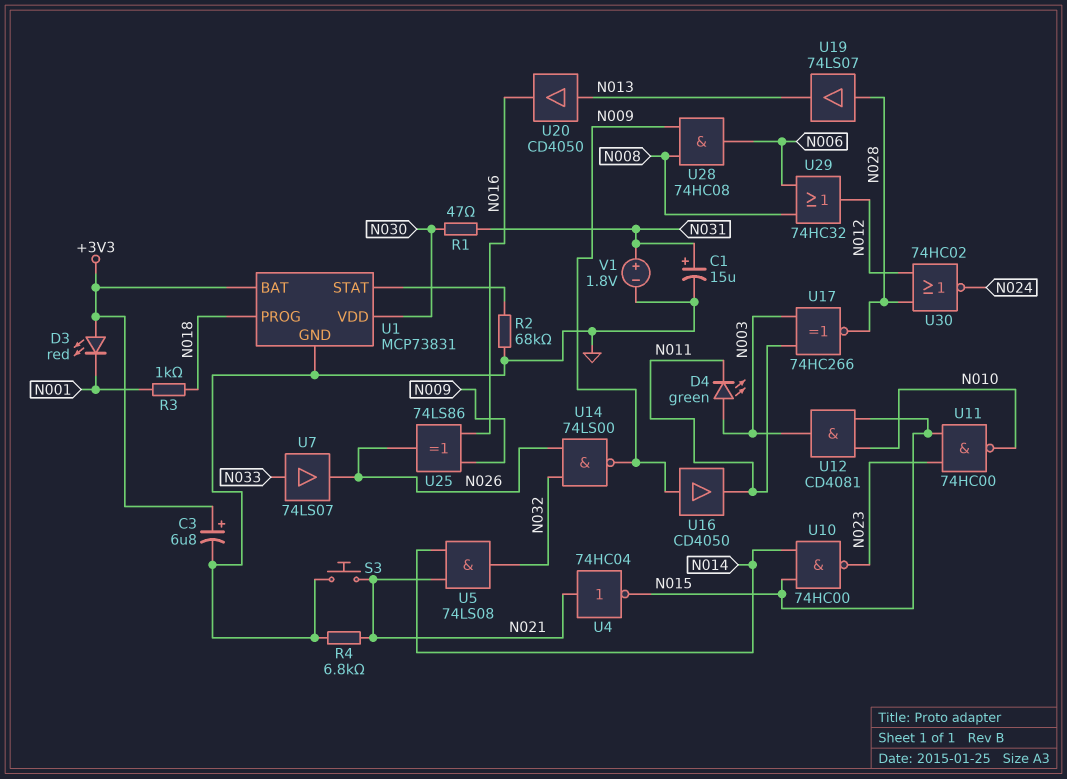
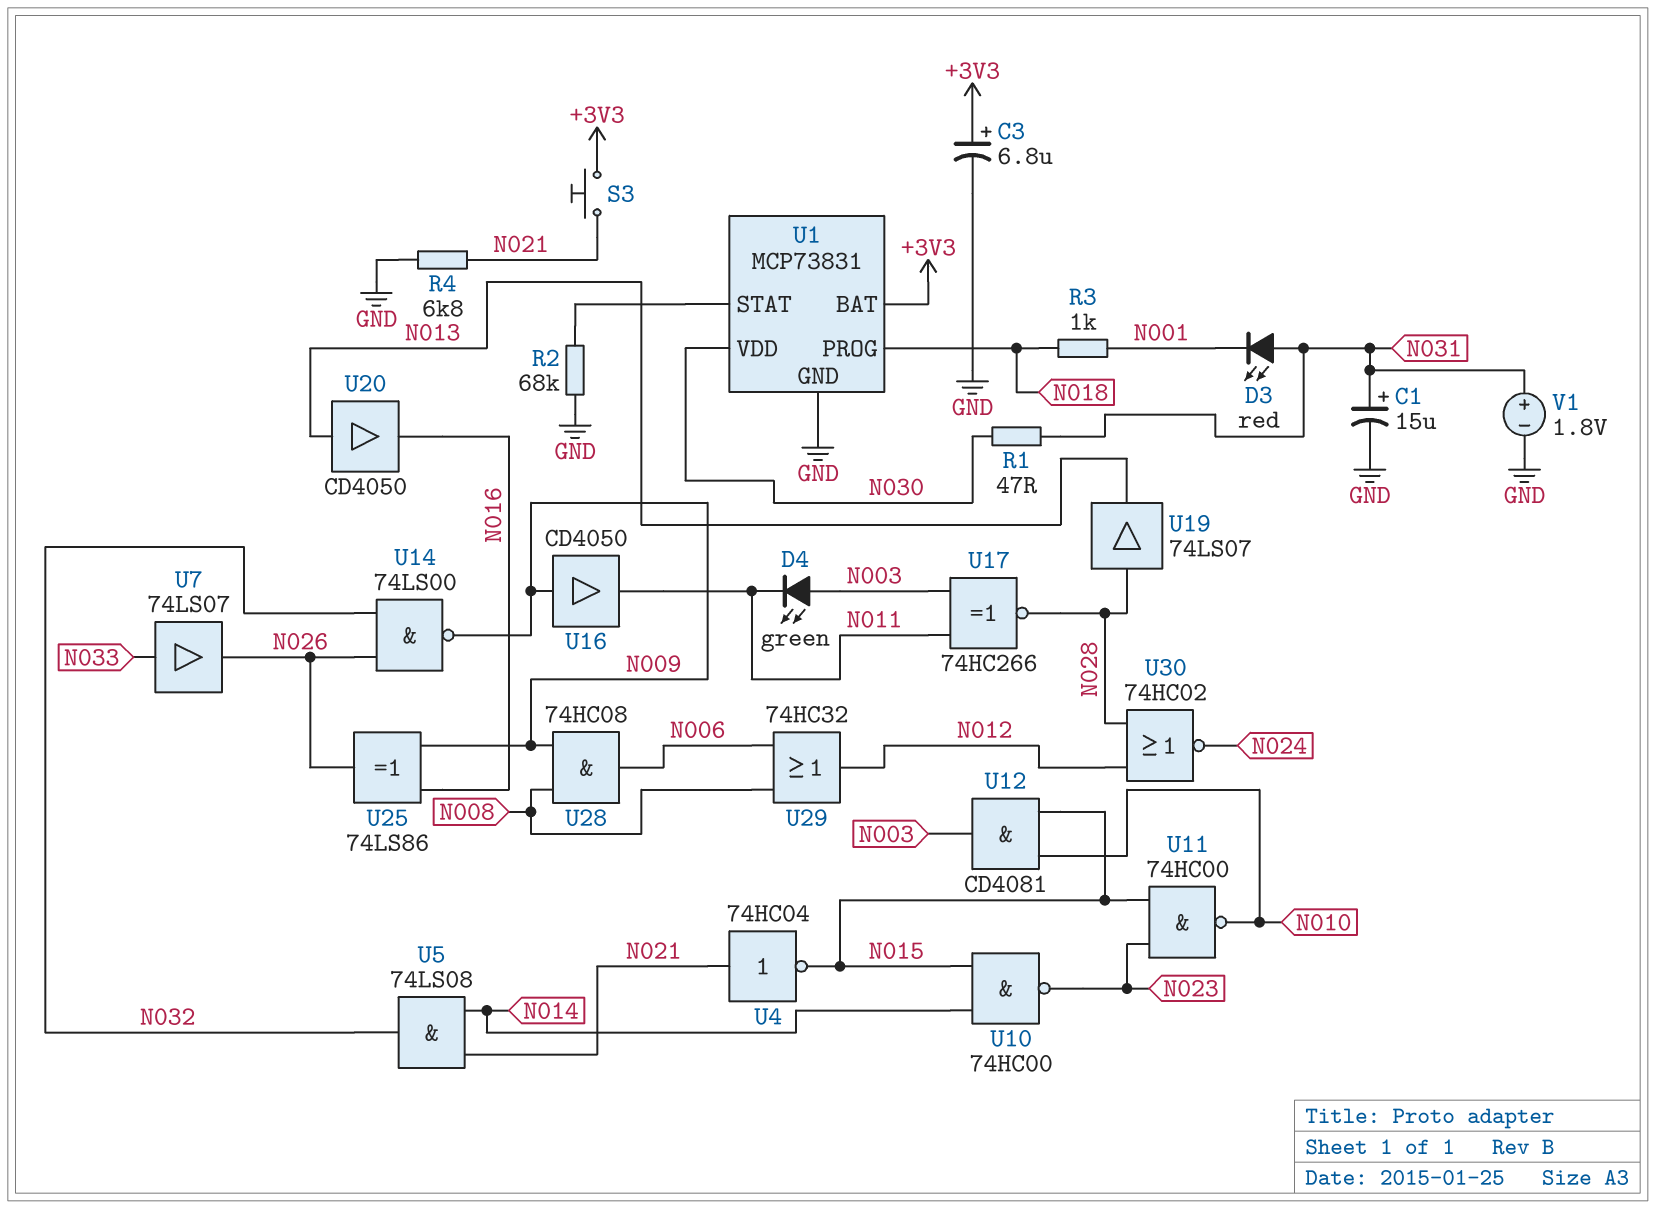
D3: LED red (A +3V3, K N001) -> LED red (A N031, K N001)
S3: button (GND, N021) -> button (+3V3, N021)

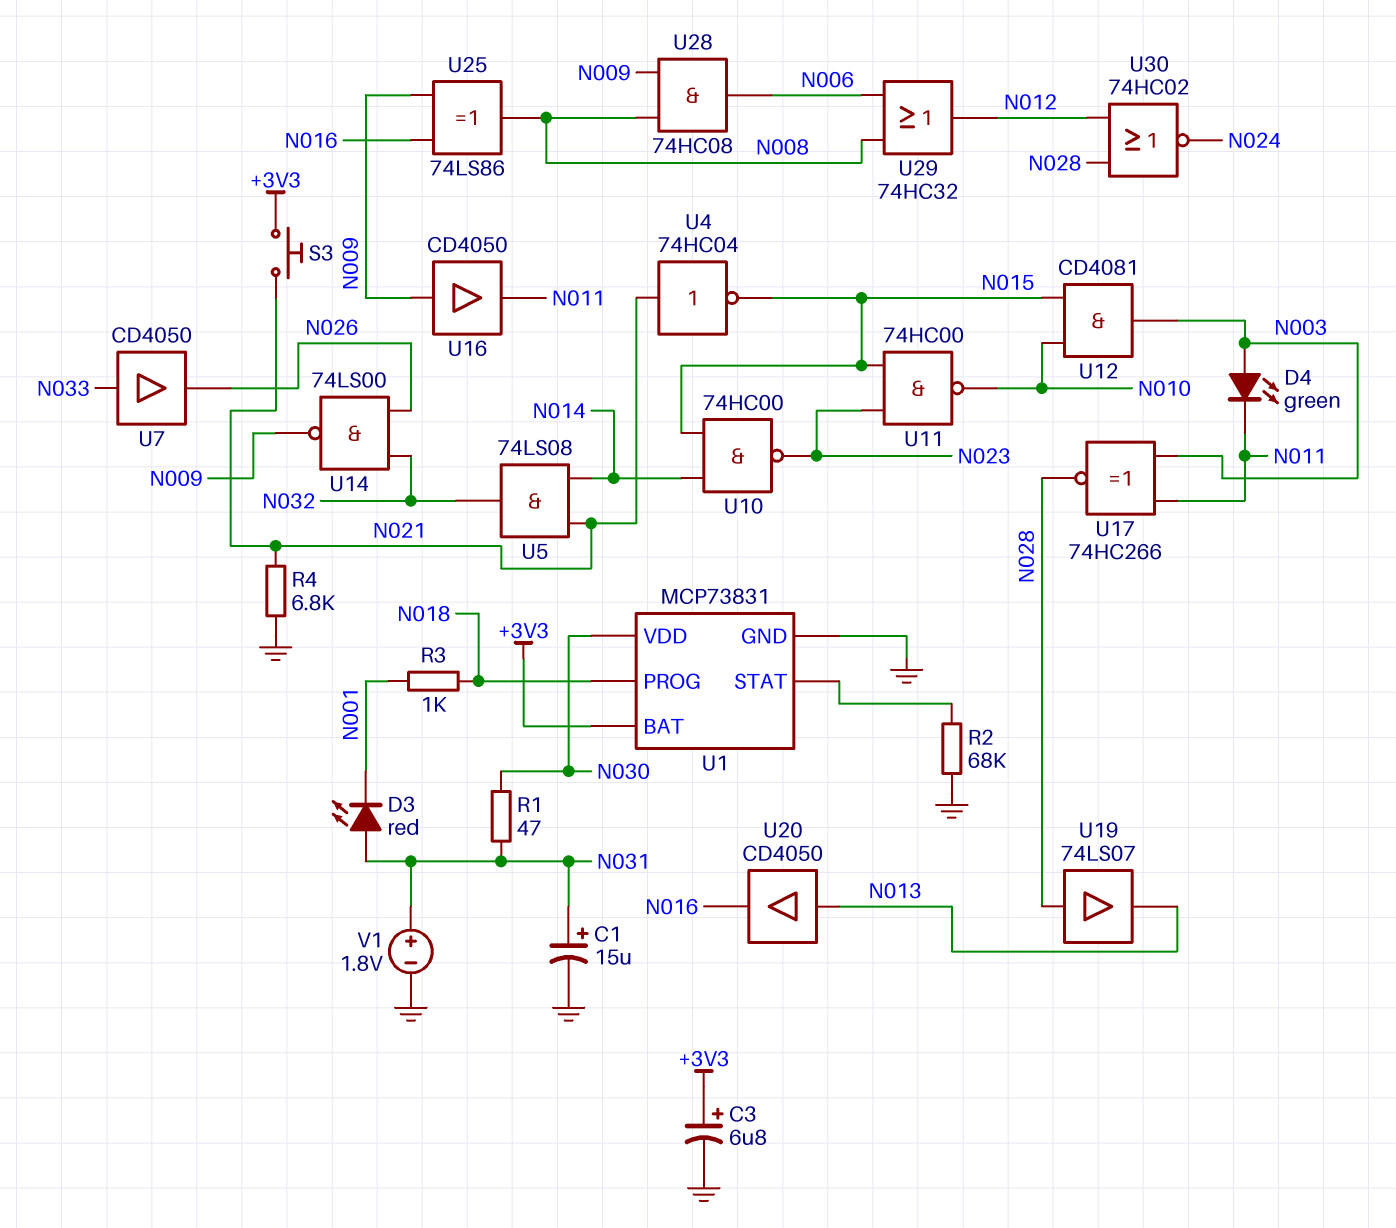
U7: buffer 74LS07 (in N033, out N026) -> buffer CD4050 (in N033, out N026)
U25: XOR 74LS86 (in N009, in N016, out N026) -> XOR 74LS86 (in N009, in N016, out N008)

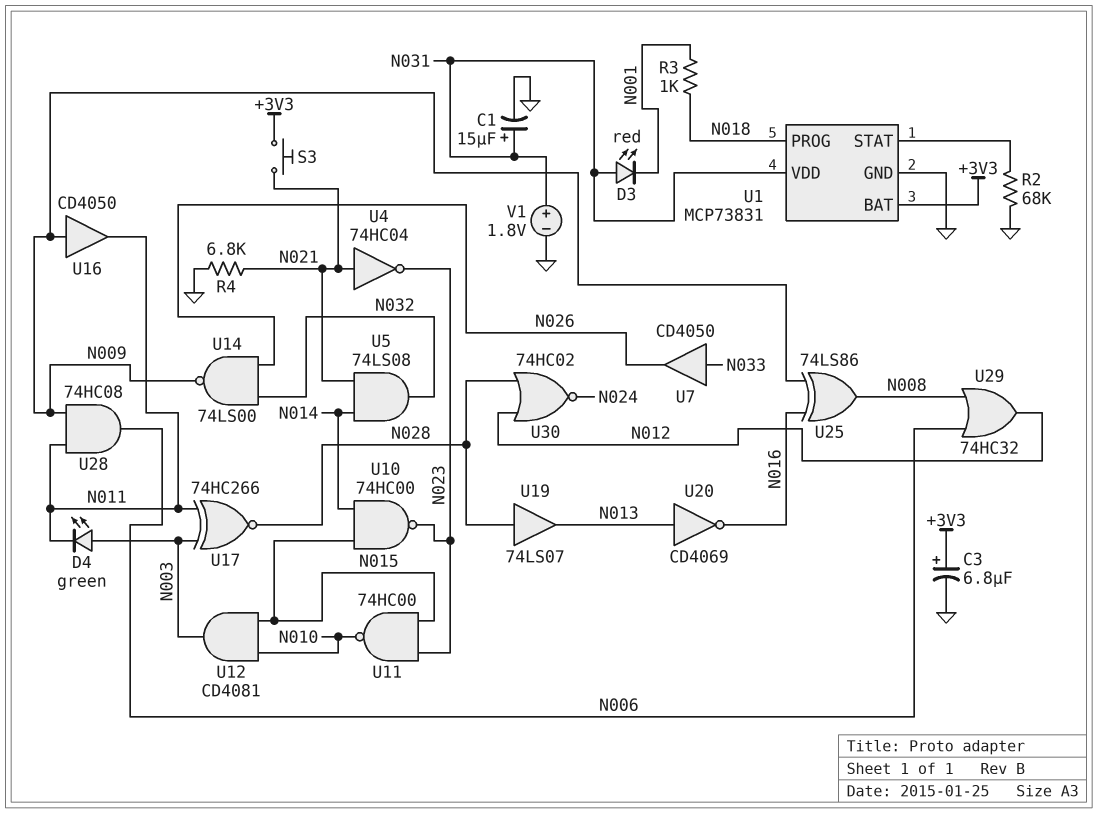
R1: 47 (N030, N031) -> none
U1 pin VDD: N030 -> N031
U4: NOT 74HC04 (in N021, out N015) -> NOT 74HC04 (in N021, out N023)
U20: buffer CD4050 (in N013, out N016) -> NOT CD4069 (in N013, out N016)
U28: AND 74HC08 (in N008, in N009, out N006) -> AND 74HC08 (in N009, in N011, out N006)

